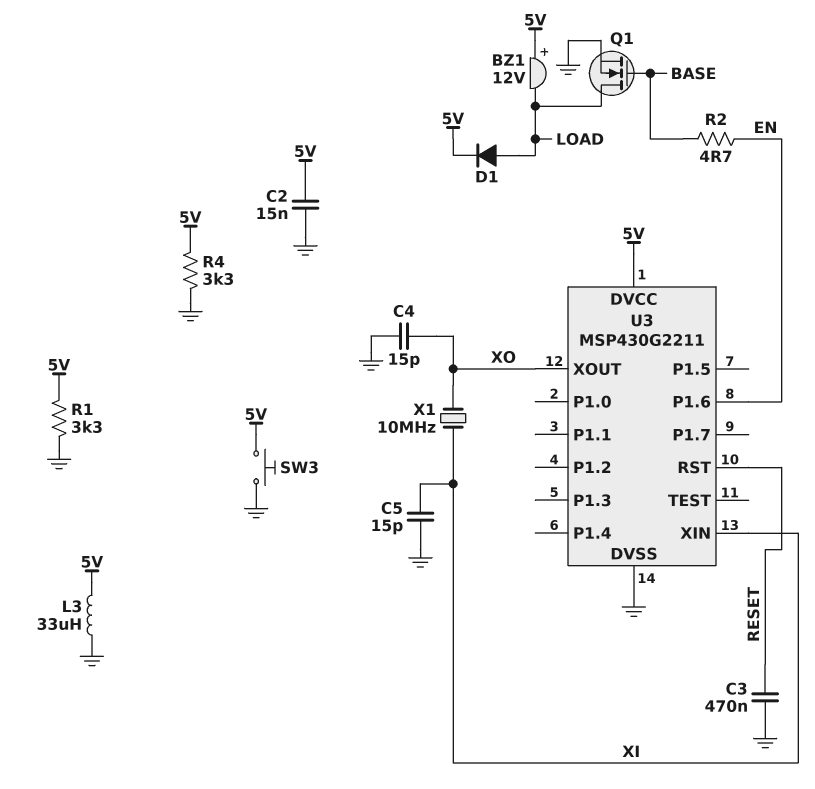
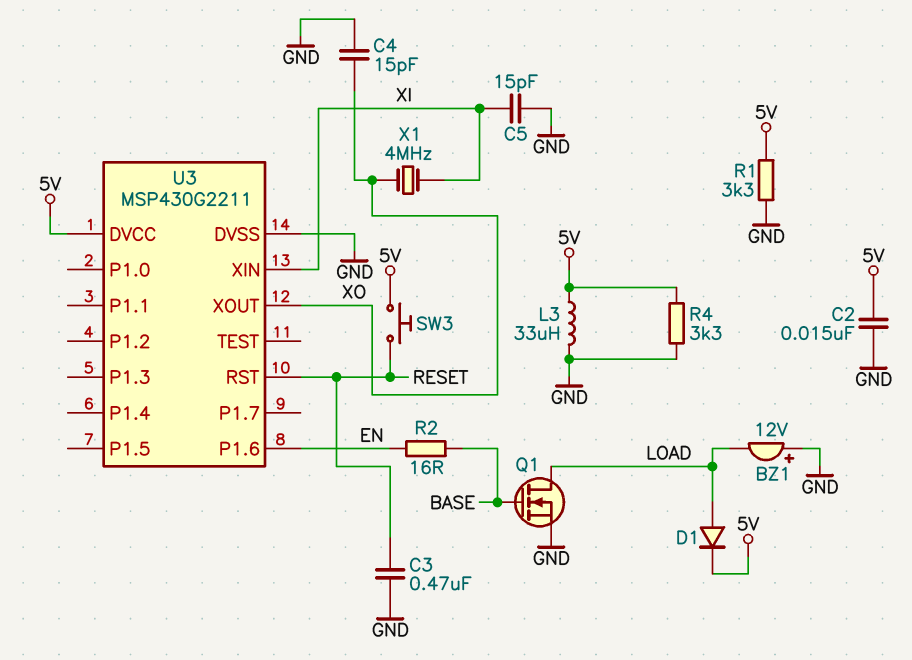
BZ1: buzzer 12V (plus 5V, minus LOAD) -> buzzer 12V (plus GND, minus LOAD)
R2: 4.7 (BASE, EN) -> 16 (BASE, EN)
SW3: button (5V, GND) -> button (5V, RESET)
X1: 10MHz (XI, XO) -> 4MHz (XI, XO)

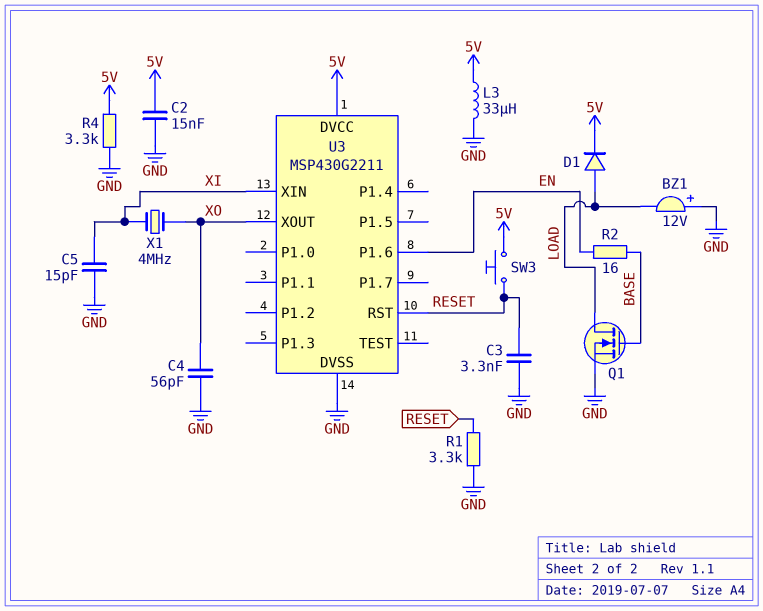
C3: 470nF (GND, RESET) -> 3.3nF (GND, RESET)
C4: 15pF (GND, XO) -> 56pF (GND, XO)
R1: 3.3k (5V, GND) -> 3.3k (GND, RESET)

